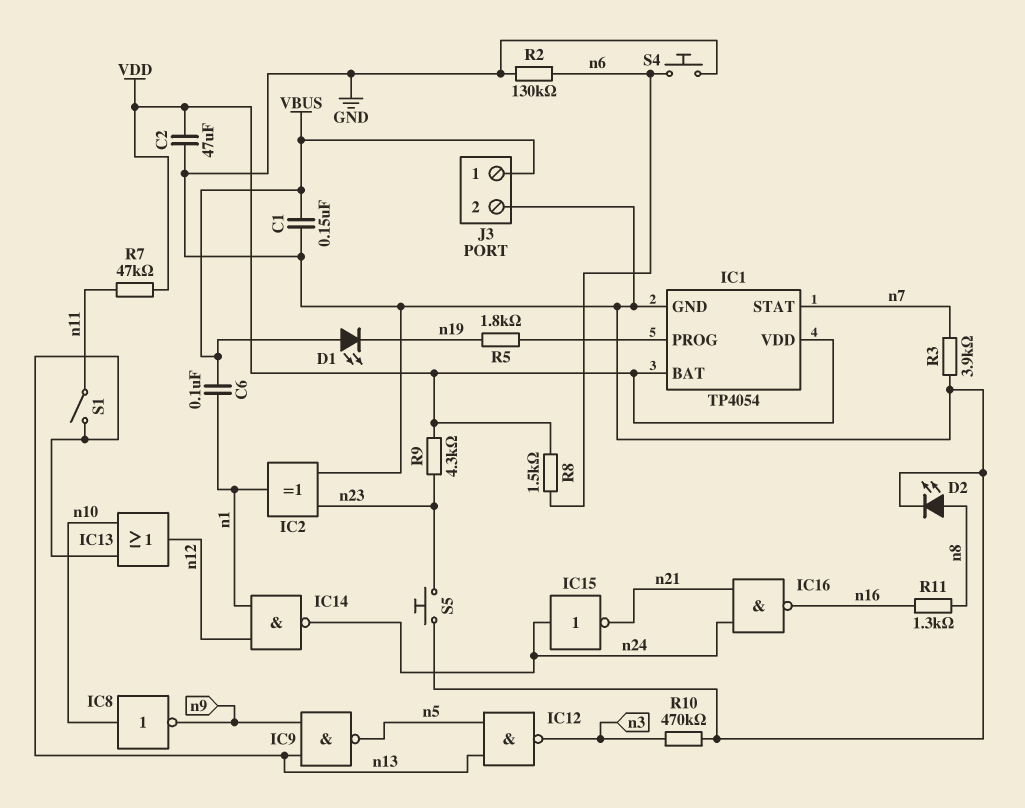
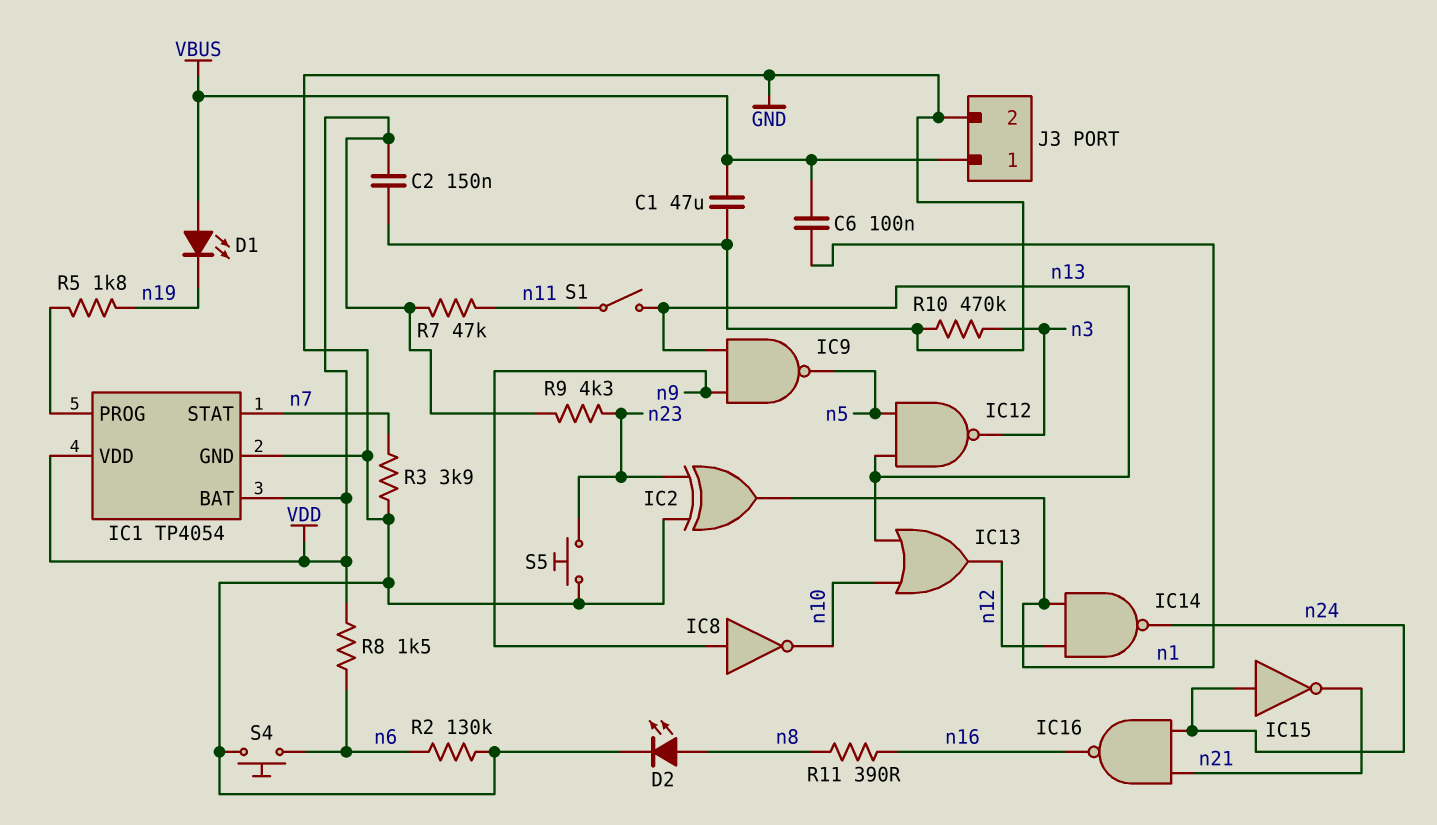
C1: 150nF (GND, VBUS) -> 47uF (GND, VBUS)
C2: 47uF (GND, VDD) -> 150nF (GND, VDD)
IC8: NOT (in n10, out n9) -> NOT (in n9, out n10)
R11: 1.3k (n8, n16) -> 390 (n8, n16)

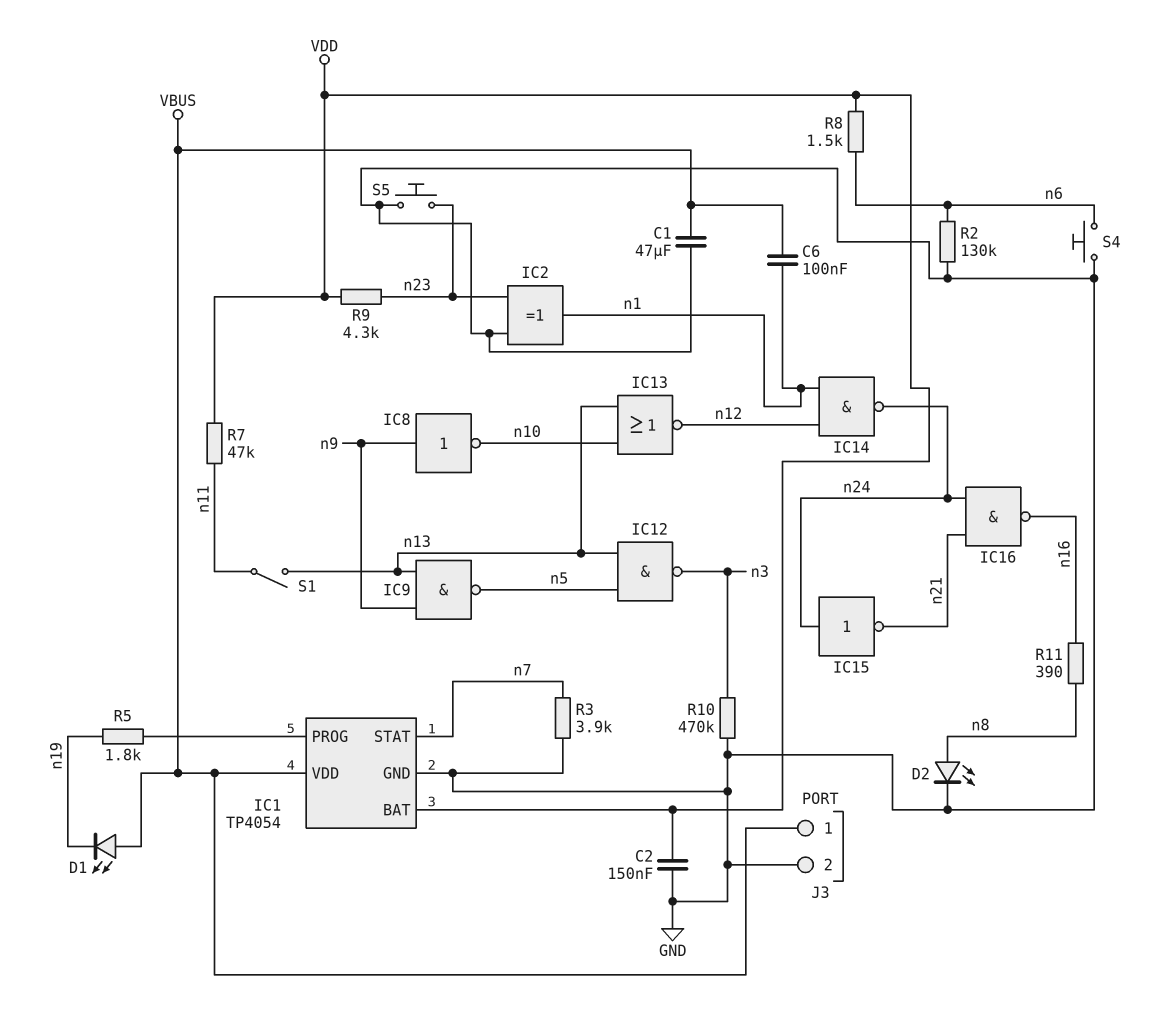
IC1 pin VDD: VDD -> VBUS
IC13: OR (in n10, in n13, out n12) -> NOR (in n10, in n13, out n12)

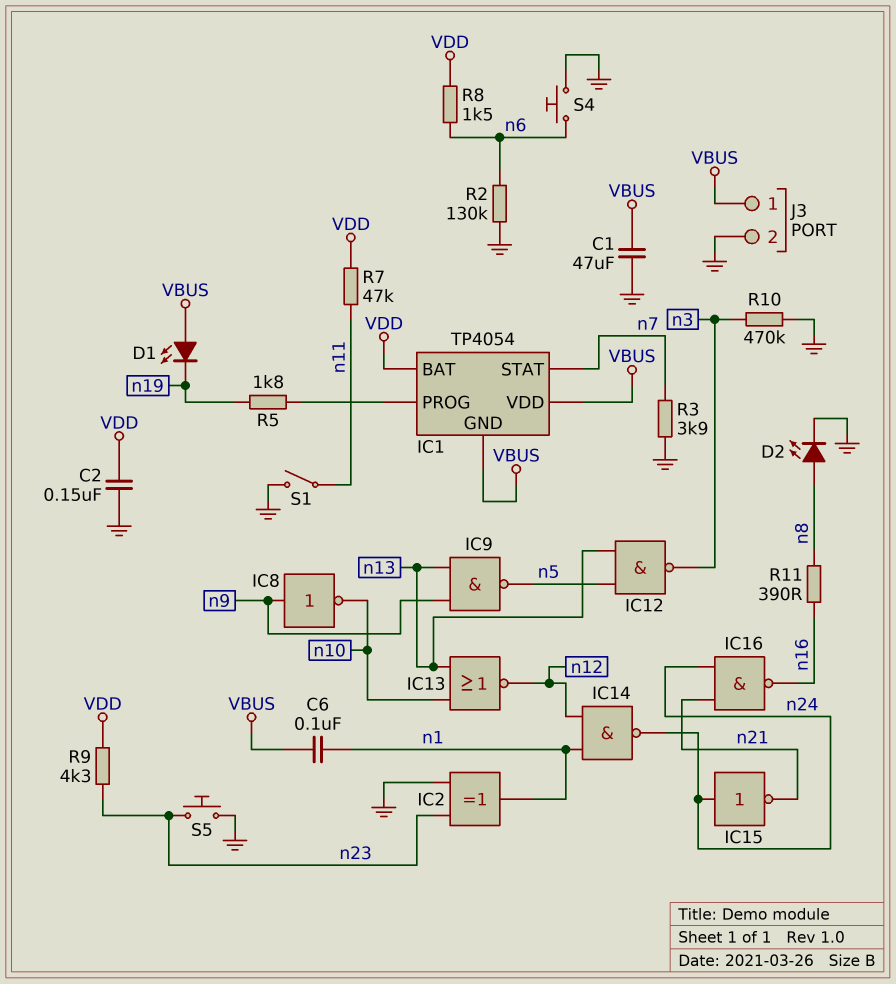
IC1 pin GND: GND -> VBUS
S1: switch (n11, n13) -> switch (GND, n11)

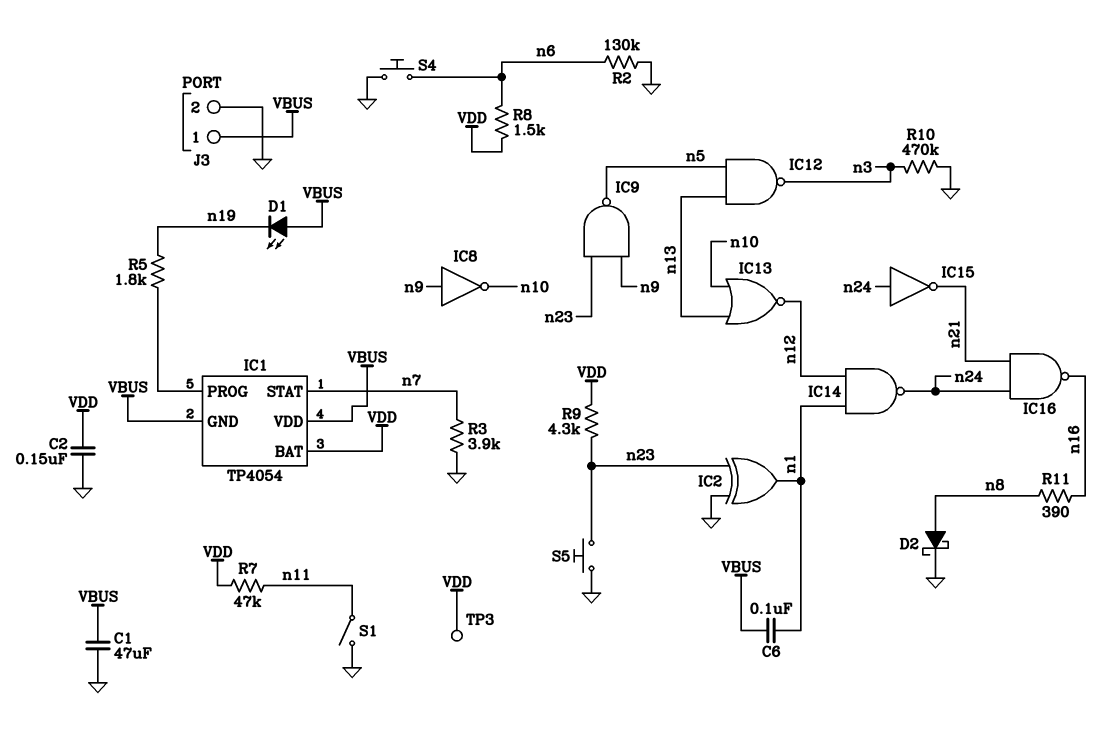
D2: LED (A n8, K GND) -> schottky (A n8, K GND)
IC9: NAND (in n9, in n13, out n5) -> NAND (in n9, in n23, out n5)
TP3: none -> test point (VDD)

